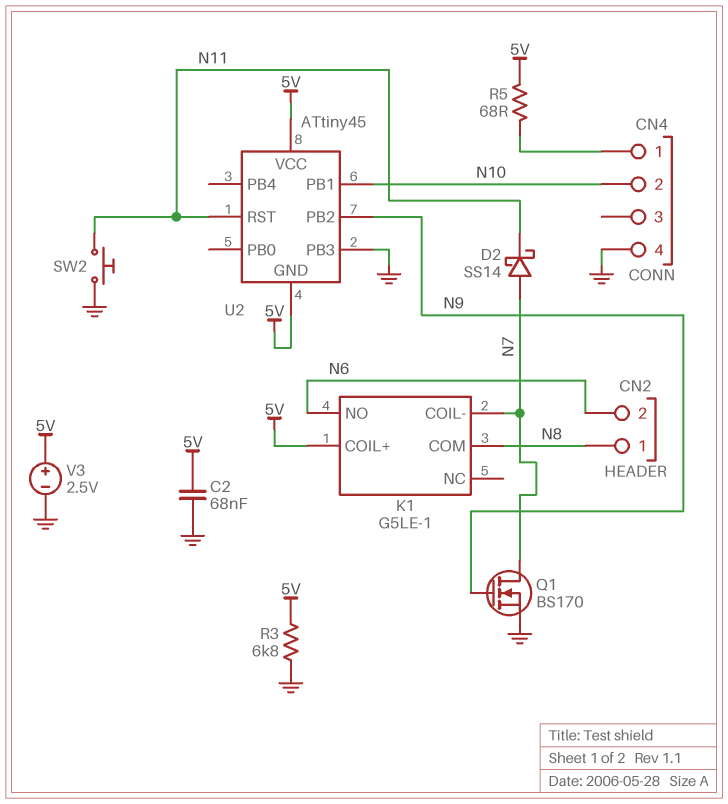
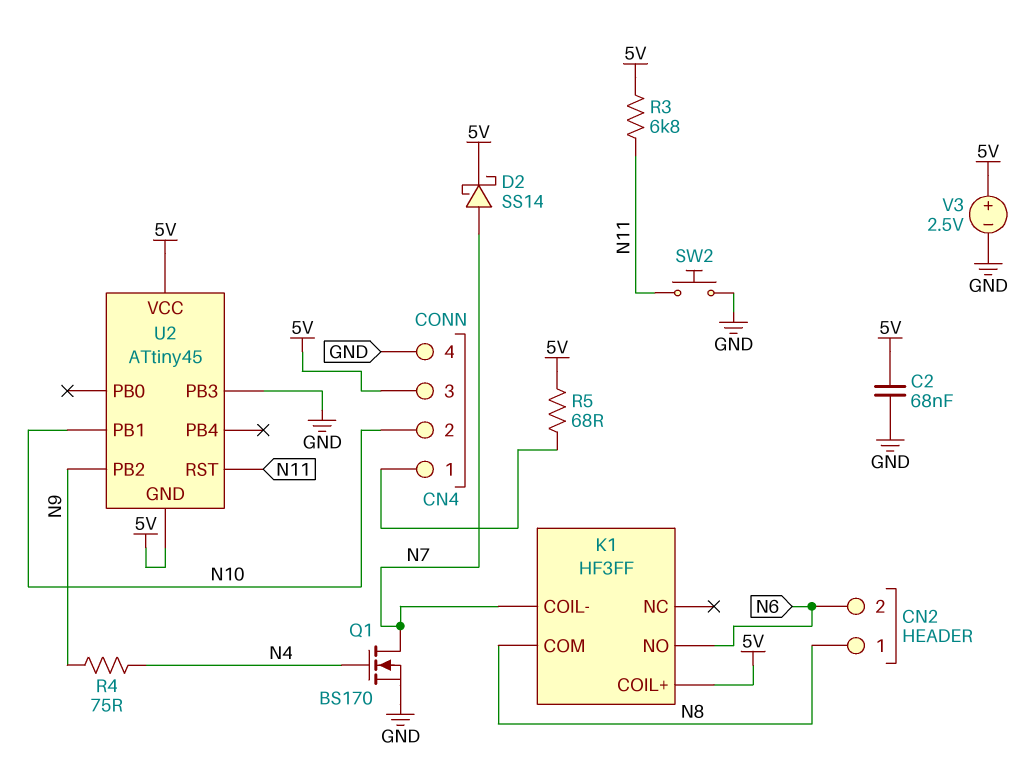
CN4 pin 3: none -> 5V
D2: schottky SS14 (A N7, K N11) -> schottky SS14 (A N7, K 5V)
K1: G5LE-1 -> HF3FF
Q1: NMOS BS170 (G N9, D N7, S GND) -> NMOS BS170 (G N4, D N7, S GND)
R3: 6.8k (5V, GND) -> 6.8k (5V, N11)
R4: none -> 75 (N4, N9)

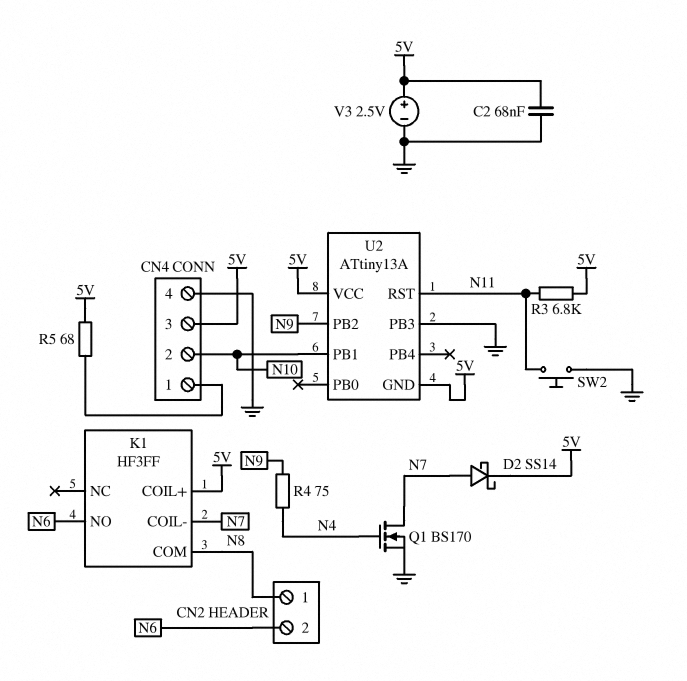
U2: ATtiny45 -> ATtiny13A

